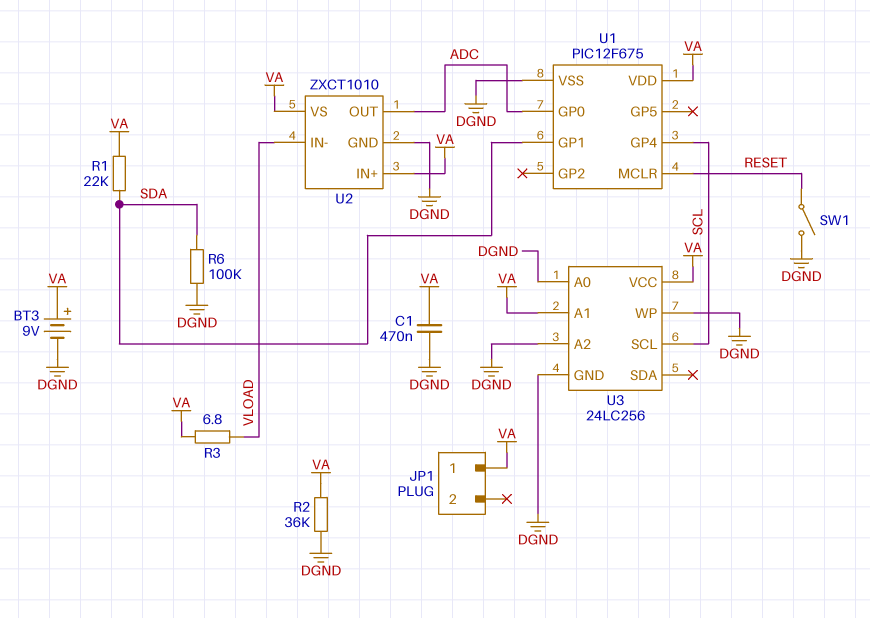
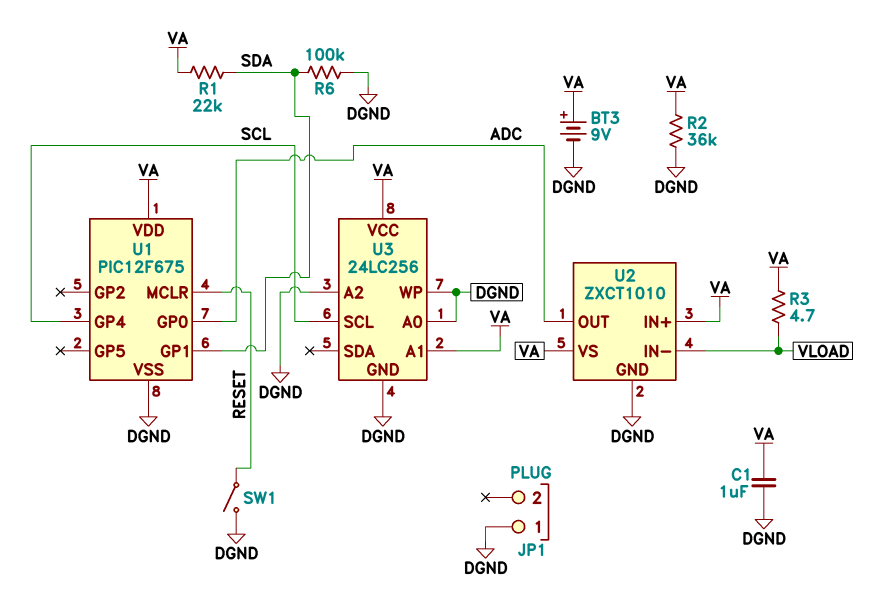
C1: 470nF (DGND, VA) -> 1uF (DGND, VA)
JP1 pin 1: VA -> DGND
R3: 6.8 (VA, VLOAD) -> 4.7 (VA, VLOAD)

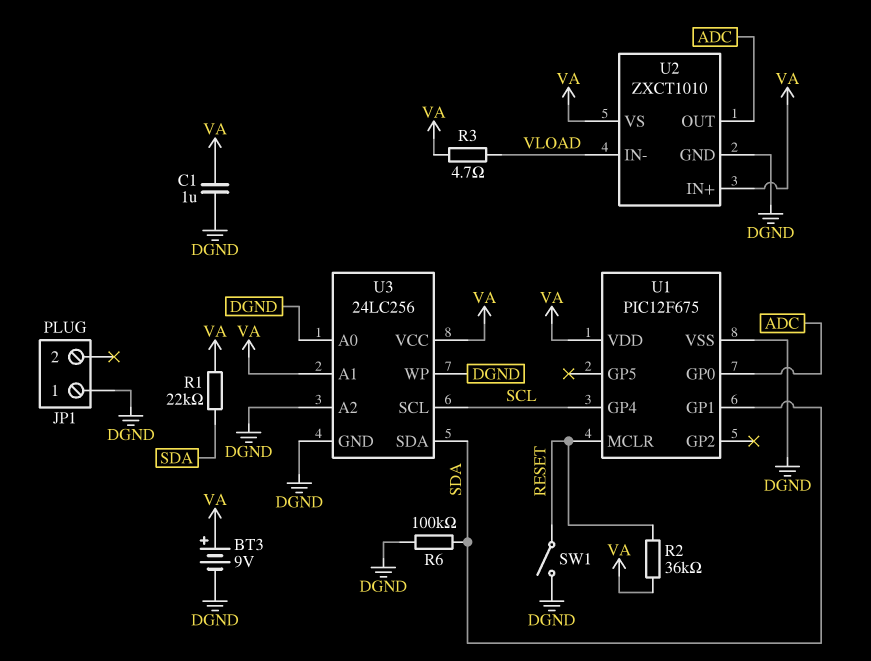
R2: 36k (DGND, VA) -> 36k (RESET, VA)
U3 pin SDA: none -> SDA

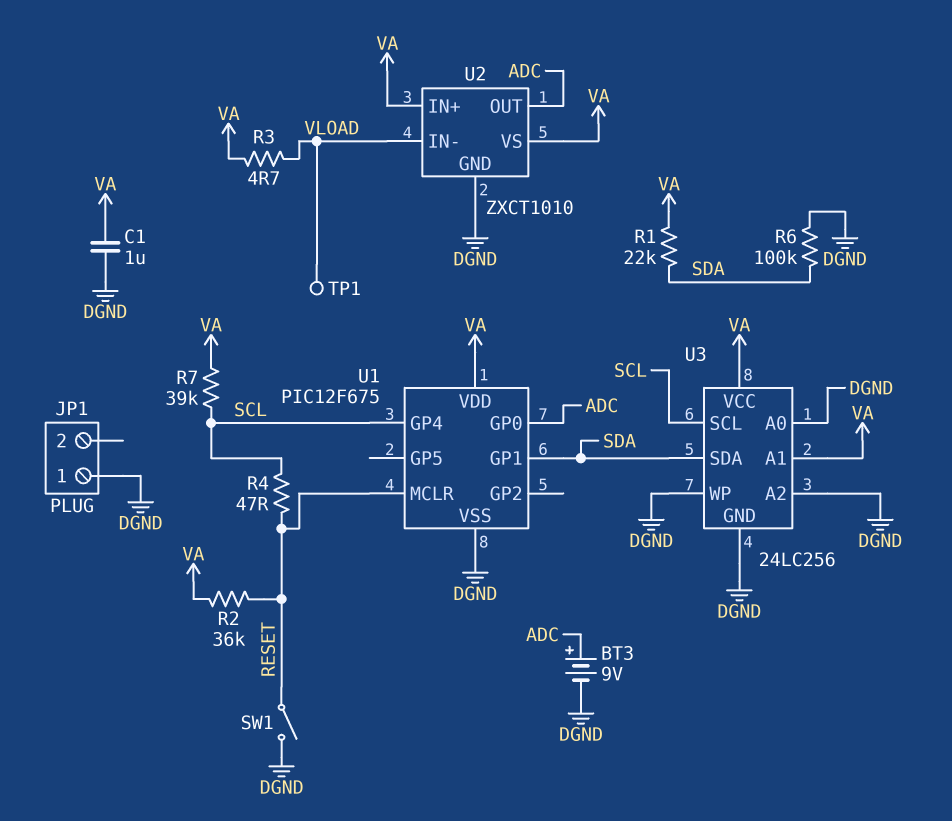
BT3: 9V (plus VA, minus DGND) -> 9V (plus ADC, minus DGND)
R4: none -> 47 (RESET, SCL)
R7: none -> 39k (SCL, VA)
TP1: none -> test point (VLOAD)

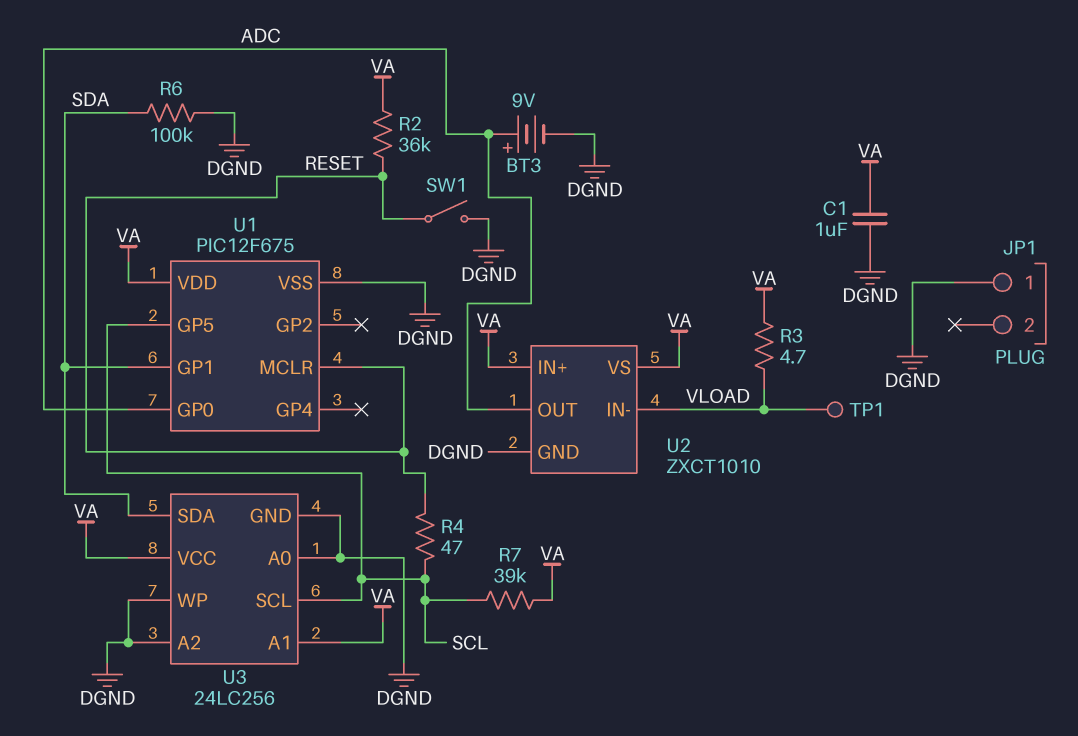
R1: 22k (SDA, VA) -> none
U1 pin GP4: SCL -> none
U1 pin GP5: none -> SCL

